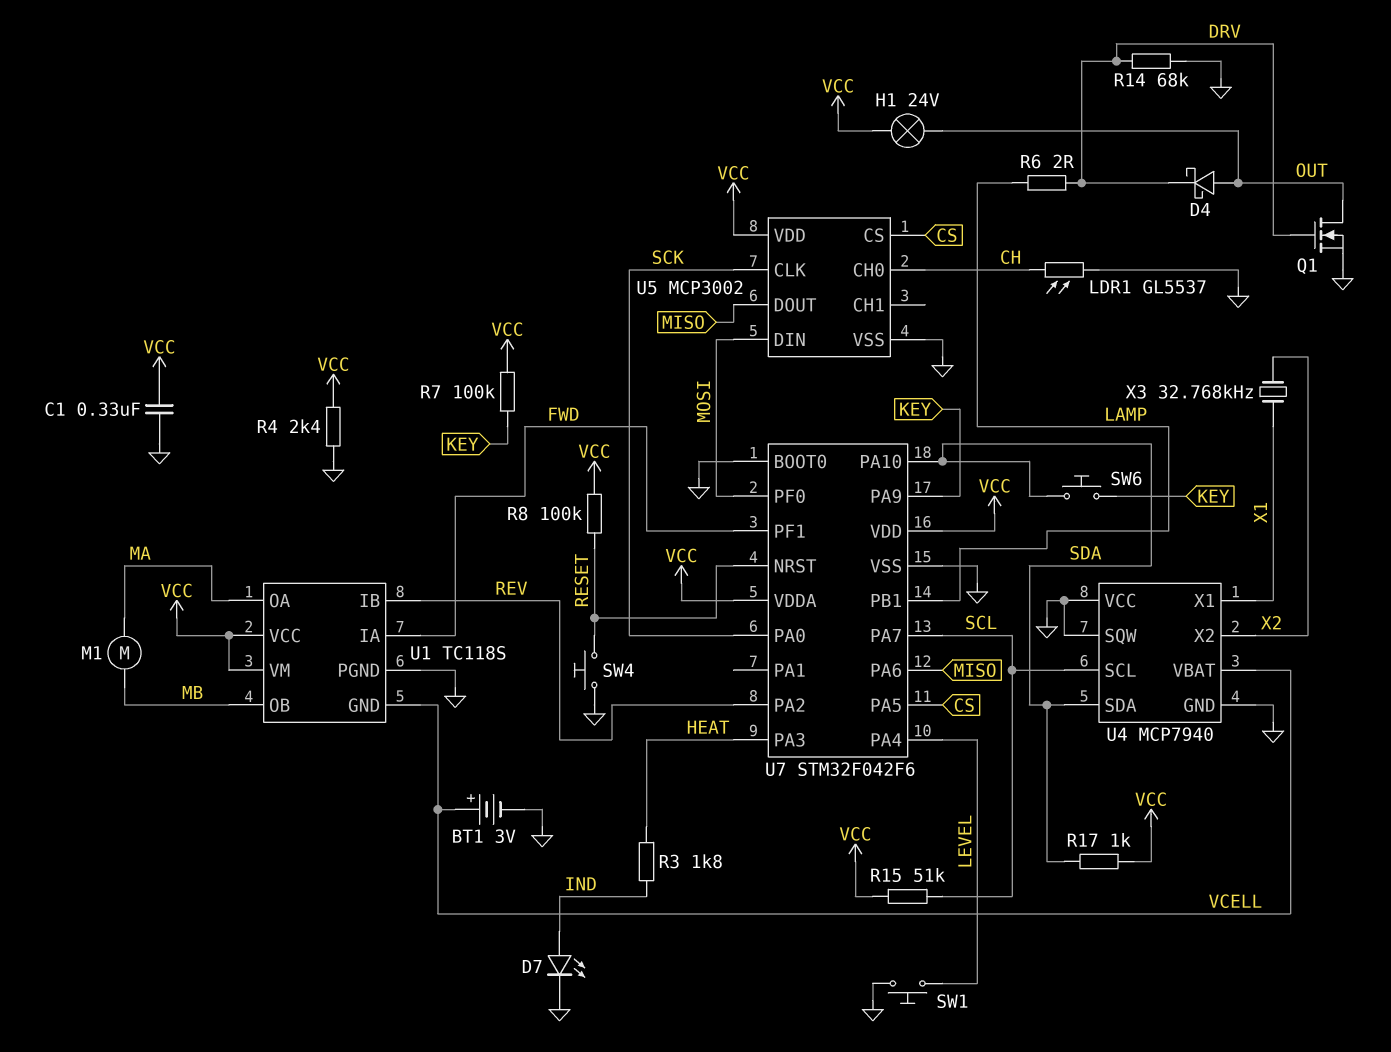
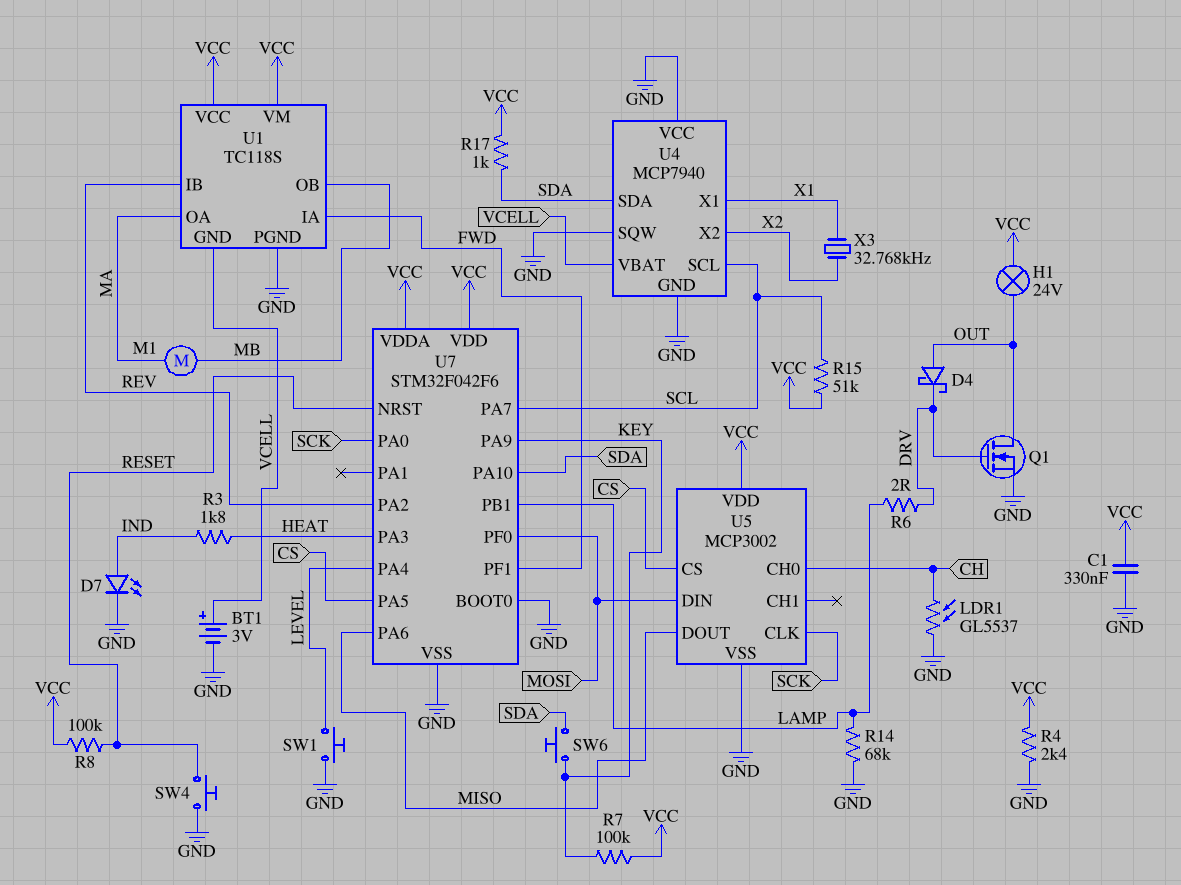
R14: 68k (DRV, GND) -> 68k (GND, LAMP)

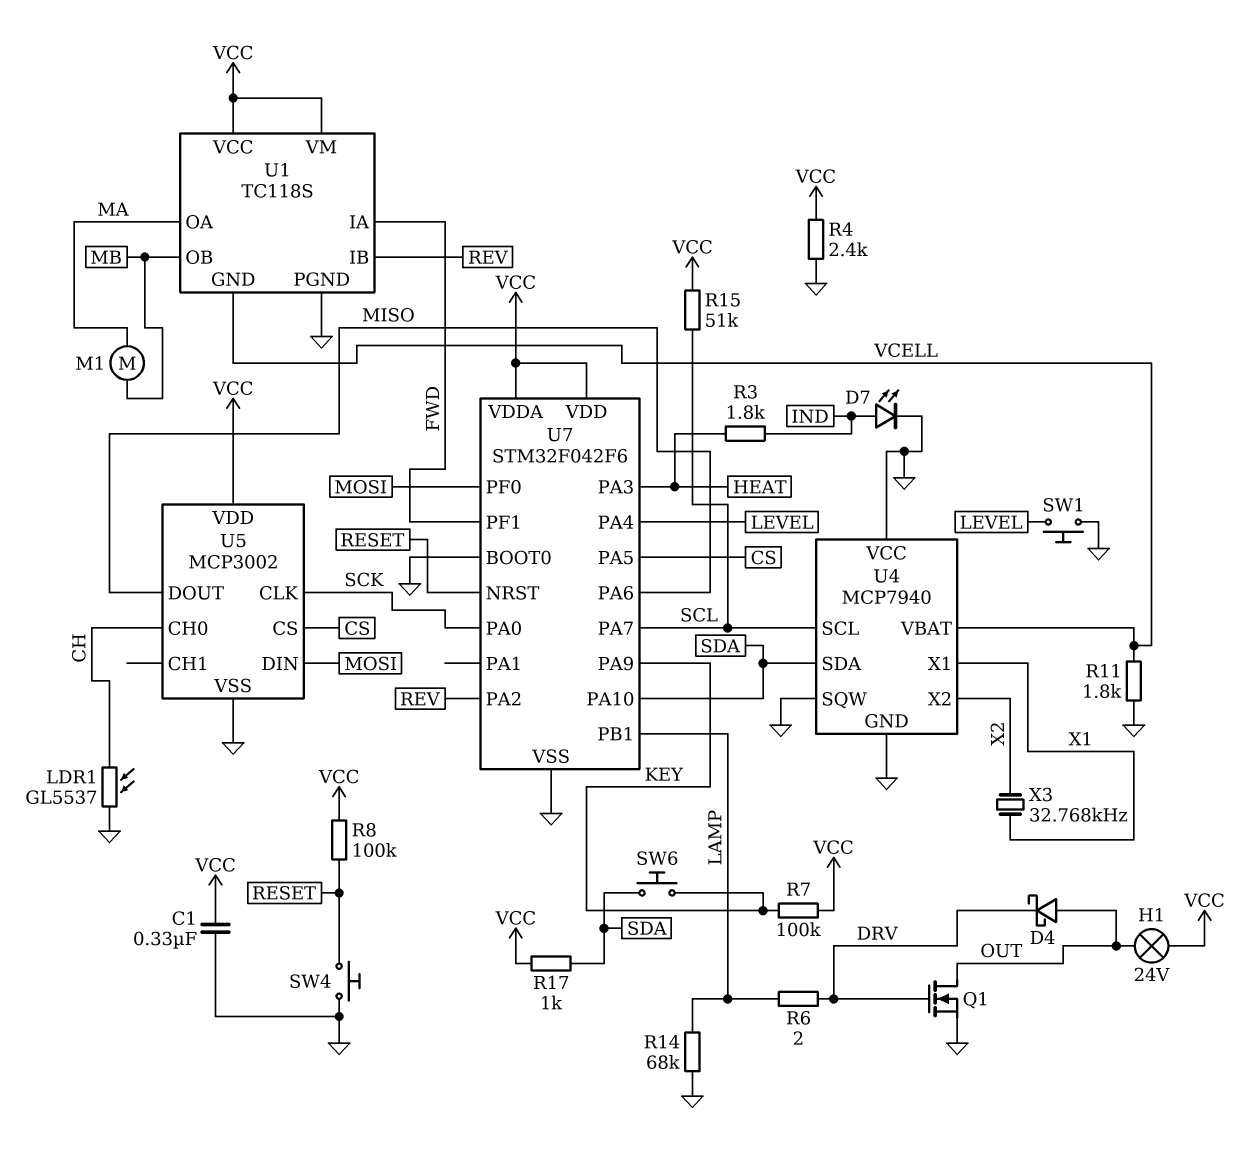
BT1: 3V (plus VCELL, minus GND) -> none
R11: none -> 1.8k (GND, VCELL)

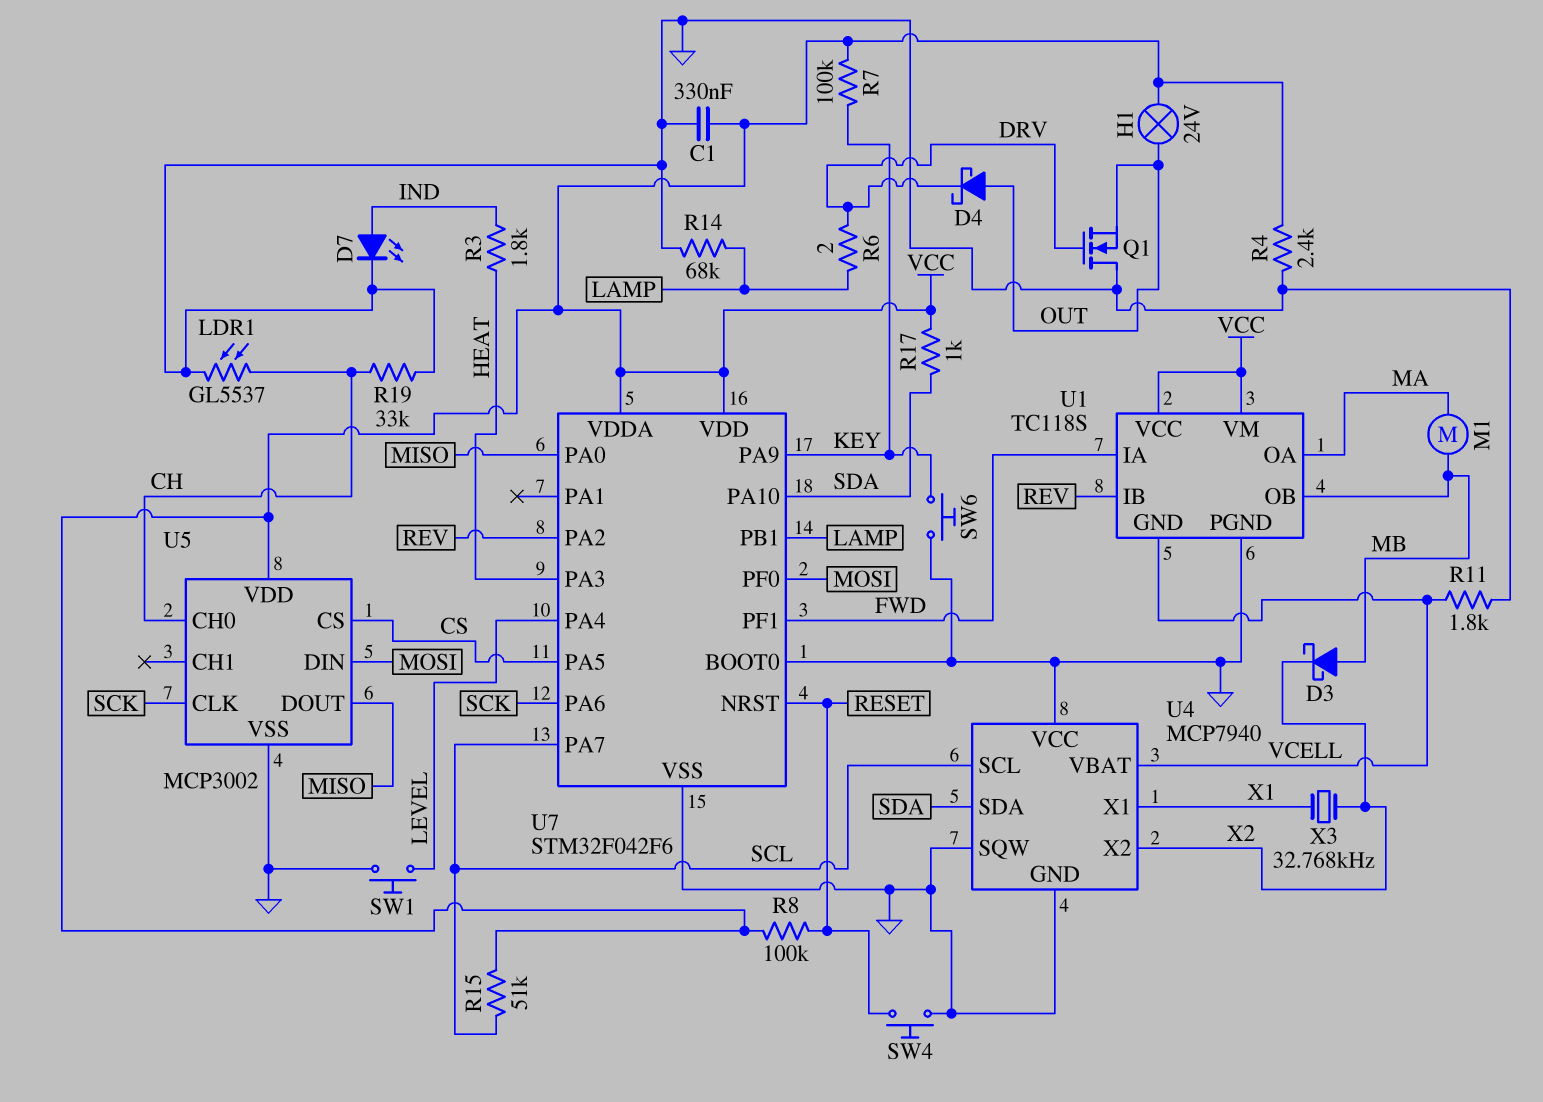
D3: none -> schottky (A MB, K X2)
Q1: NMOS (G DRV, D OUT, S GND) -> NMOS (G DRV, D GND, S OUT)
R19: none -> 33k (CH, GND)
SW6: button (KEY, SDA) -> button (GND, KEY)
U7 pin PA0: SCK -> MISO
U7 pin PA6: MISO -> SCK

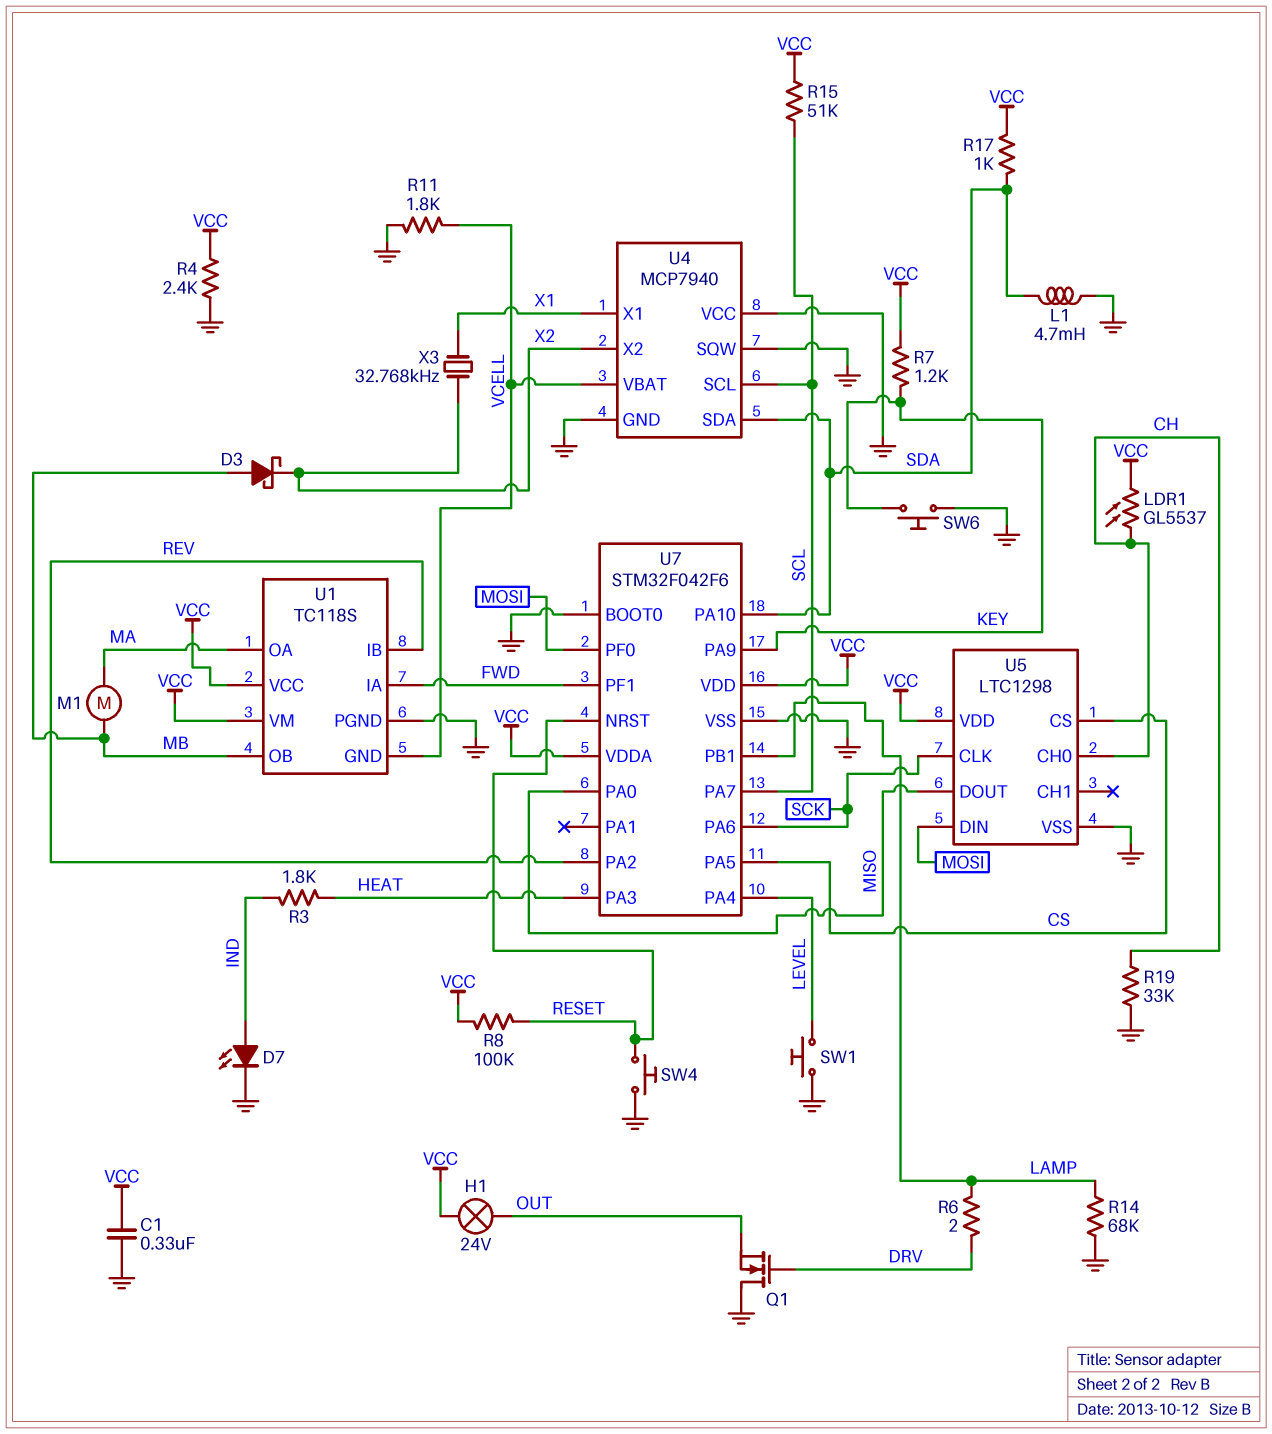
D4: schottky (A OUT, K DRV) -> none
L1: none -> 4.7mH (GND, SDA)
LDR1: GL5537 (CH, GND) -> GL5537 (CH, VCC)
R7: 100k (KEY, VCC) -> 1.2k (KEY, VCC)
U5: MCP3002 -> LTC1298

